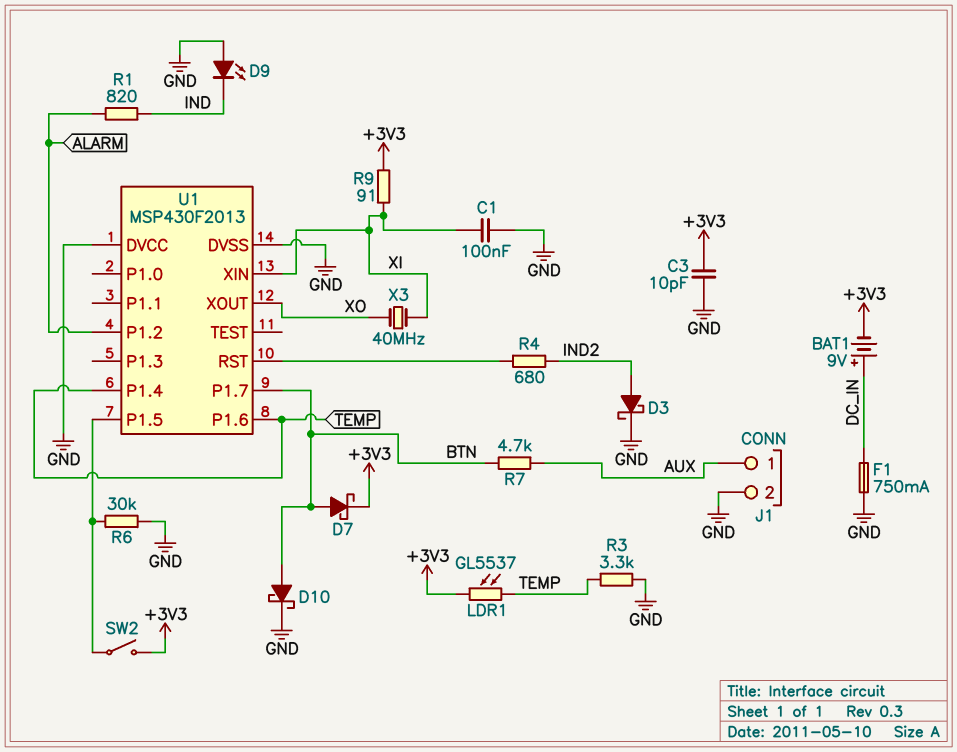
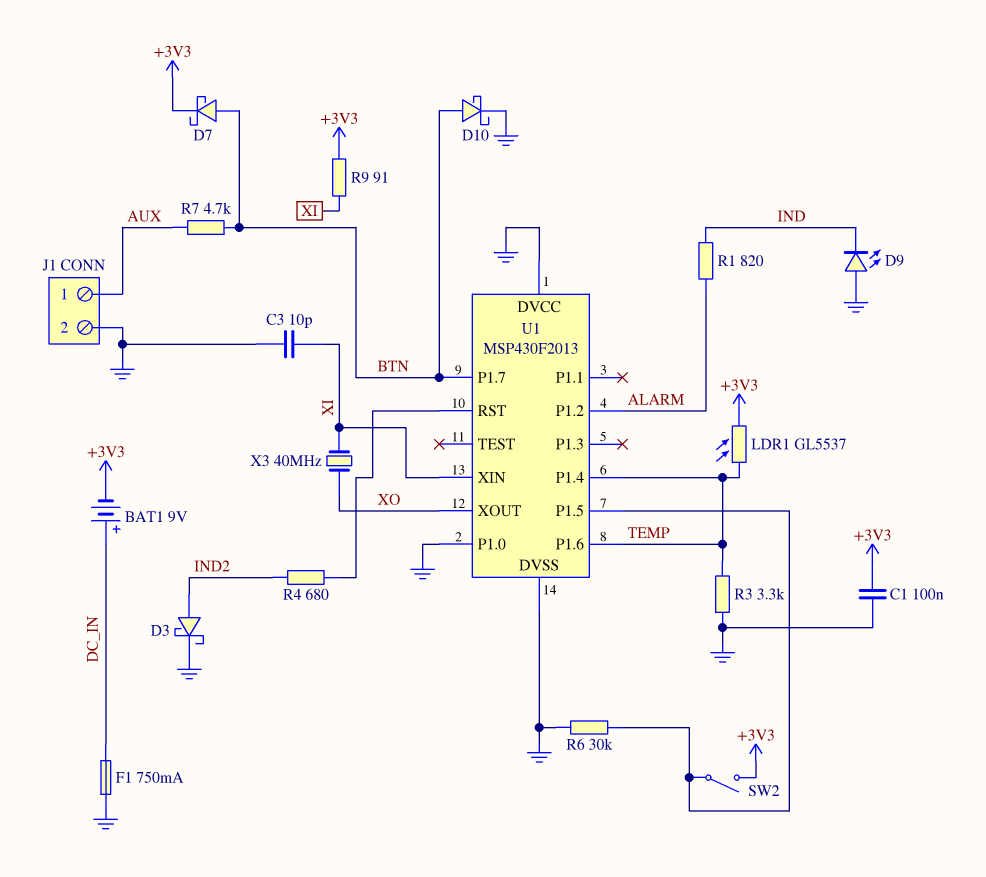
C1: 100nF (GND, XI) -> 100nF (+3V3, GND)
C3: 10pF (+3V3, GND) -> 10pF (GND, XI)
U1 pin P1.0: none -> GND

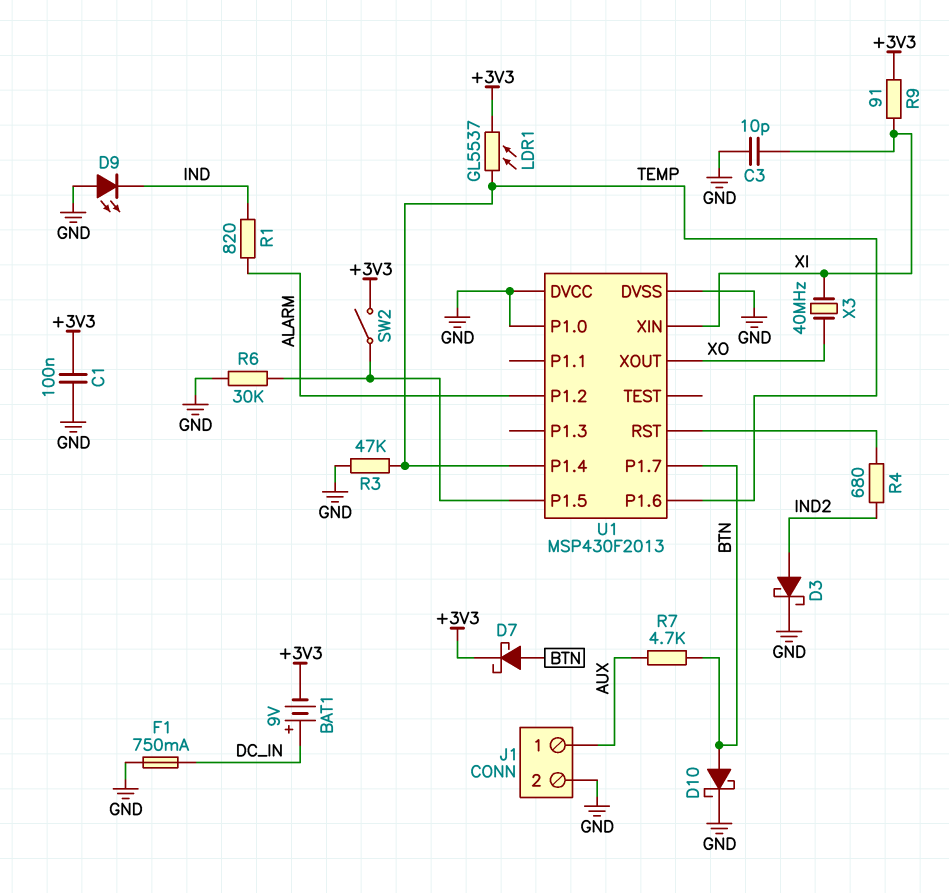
R3: 3.3k (GND, TEMP) -> 47k (GND, TEMP)

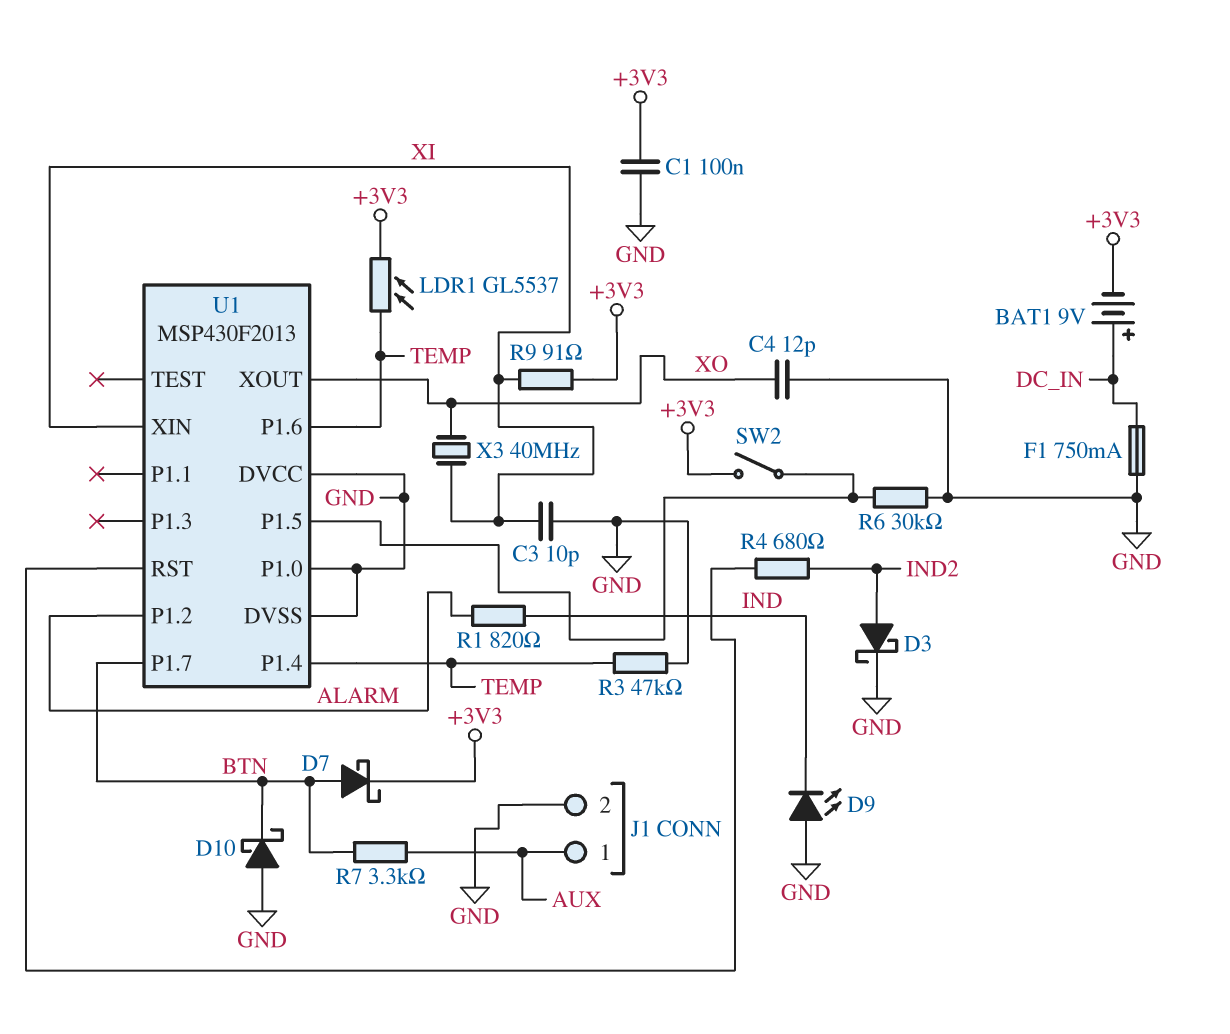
C4: none -> 12pF (GND, XO)
D10: schottky (A BTN, K GND) -> schottky (A GND, K BTN)
R7: 4.7k (AUX, BTN) -> 3.3k (AUX, BTN)

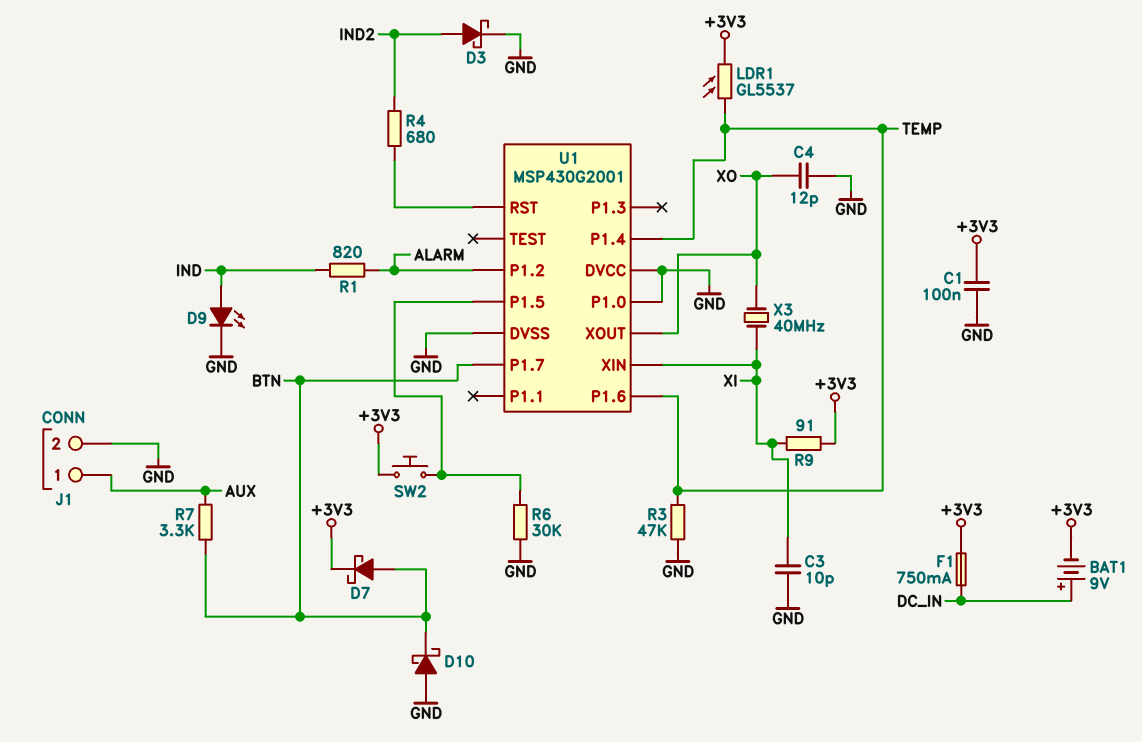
D9: LED (A GND, K IND) -> LED (A IND, K GND)
F1: 750mA (DC_IN, GND) -> 750mA (+3V3, DC_IN)
SW2: switch (+3V3, U1/P1.5) -> button (+3V3, U1/P1.5)
U1: MSP430F2013 -> MSP430G2001

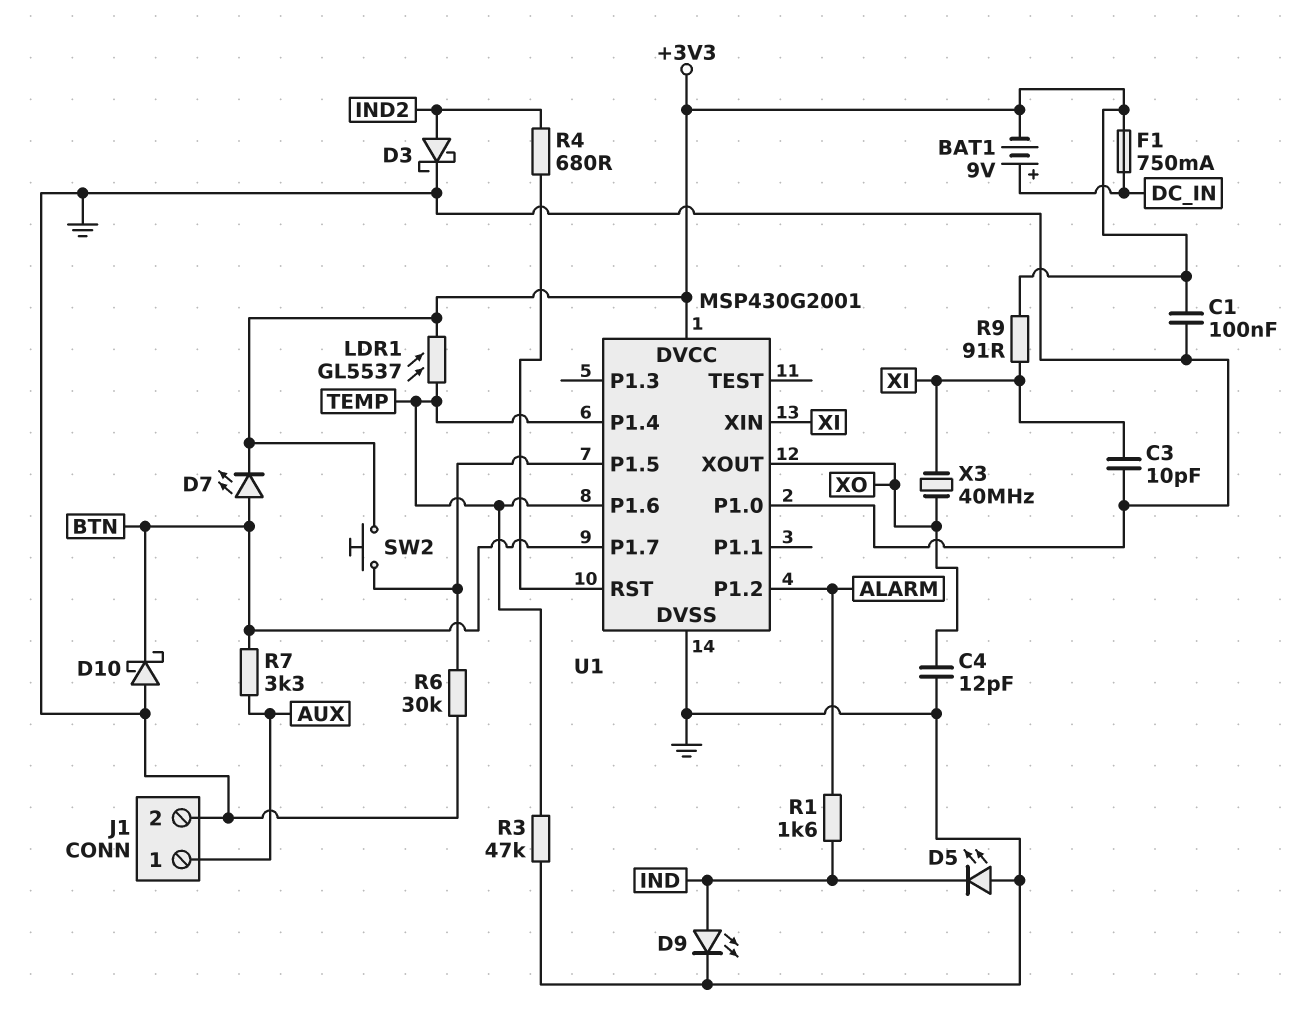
D5: none -> LED (A GND, K IND)
D7: schottky (A BTN, K +3V3) -> LED (A BTN, K +3V3)
R1: 820 (ALARM, IND) -> 1.6k (ALARM, IND)
U1 pin DVCC: GND -> +3V3

